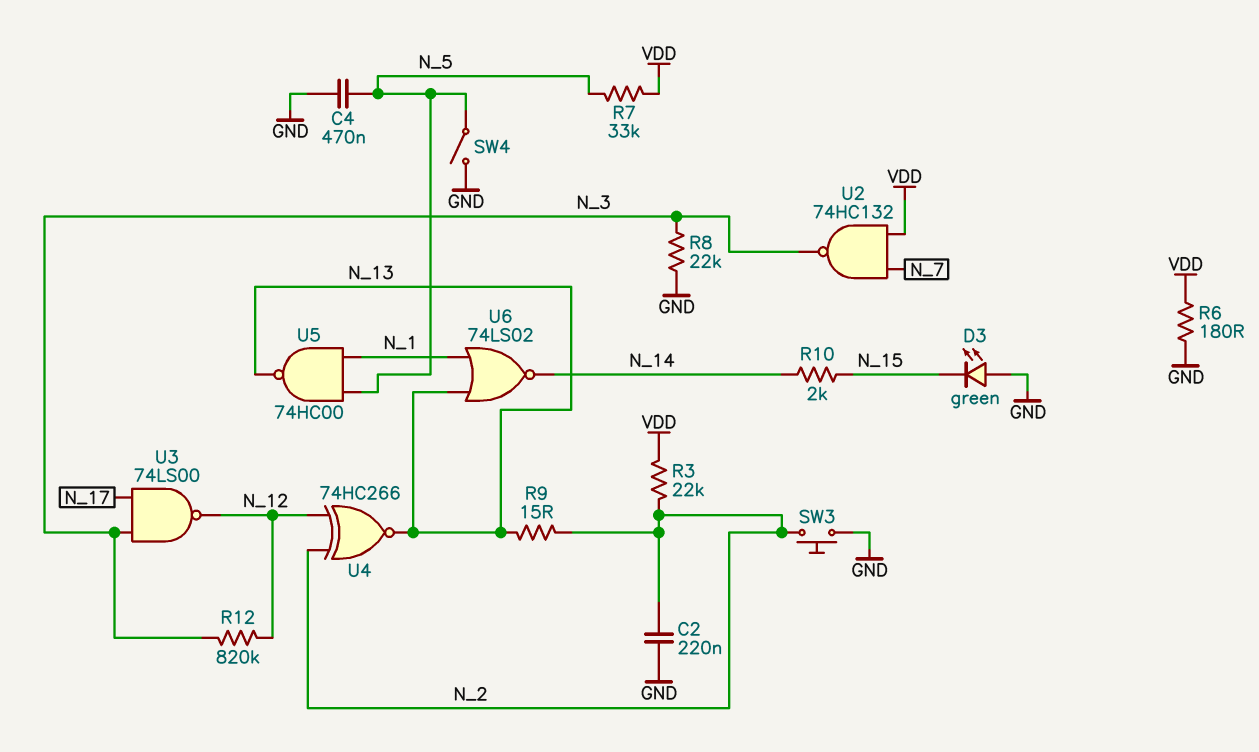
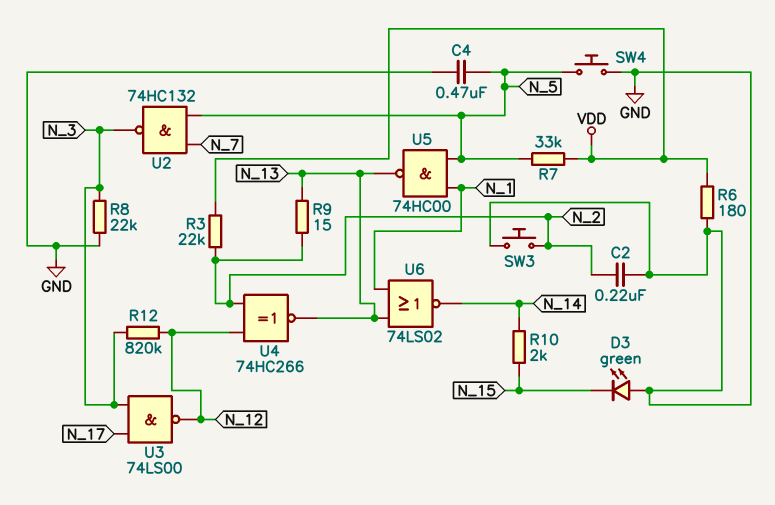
SW4: switch (GND, N_5) -> button (GND, N_5)
U2: NAND 74HC132 (in N_7, in VDD, out N_3) -> NAND 74HC132 (in N_5, in N_7, out N_3)

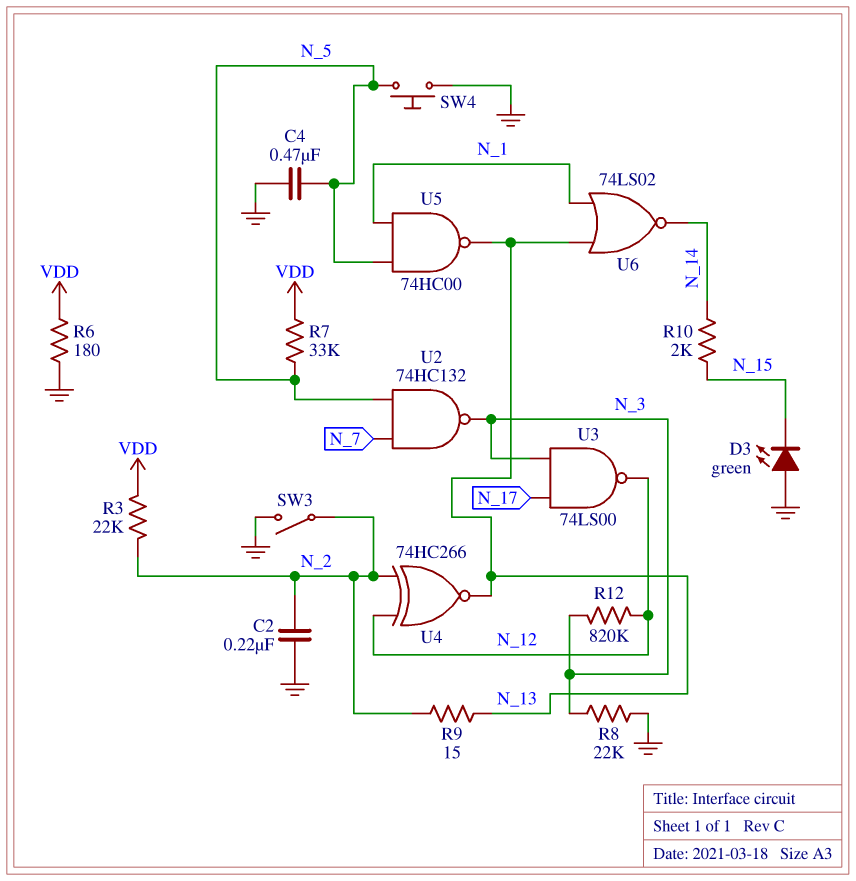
SW3: button (GND, N_2) -> switch (GND, N_2)

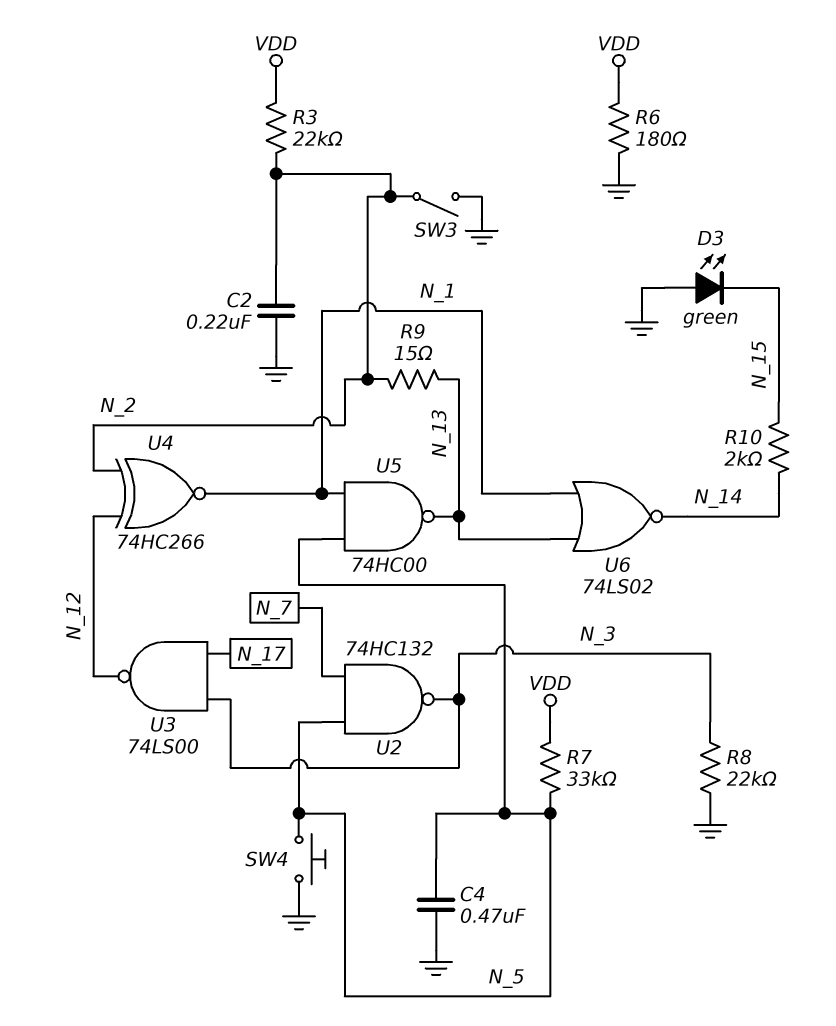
R12: 820k (N_3, N_12) -> none
U4: XNOR 74HC266 (in N_2, in N_12, out N_13) -> XNOR 74HC266 (in N_2, in N_12, out N_1)

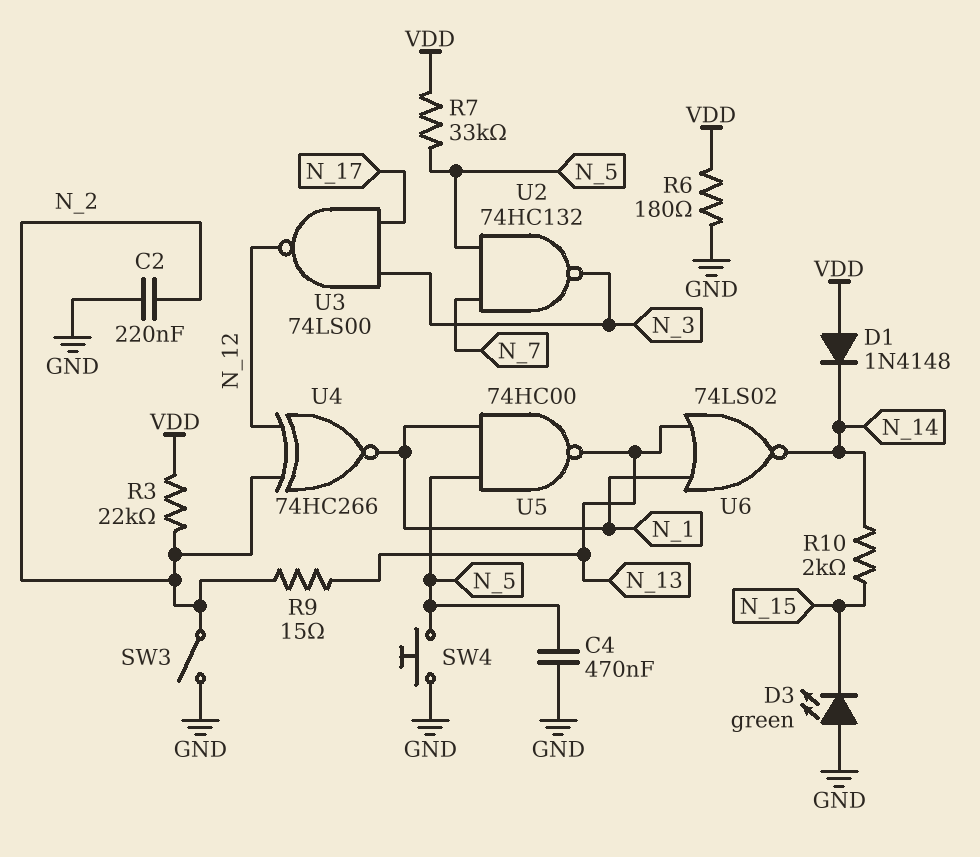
D1: none -> diode 1N4148 (A VDD, K N_14)
R8: 22k (GND, N_3) -> none

